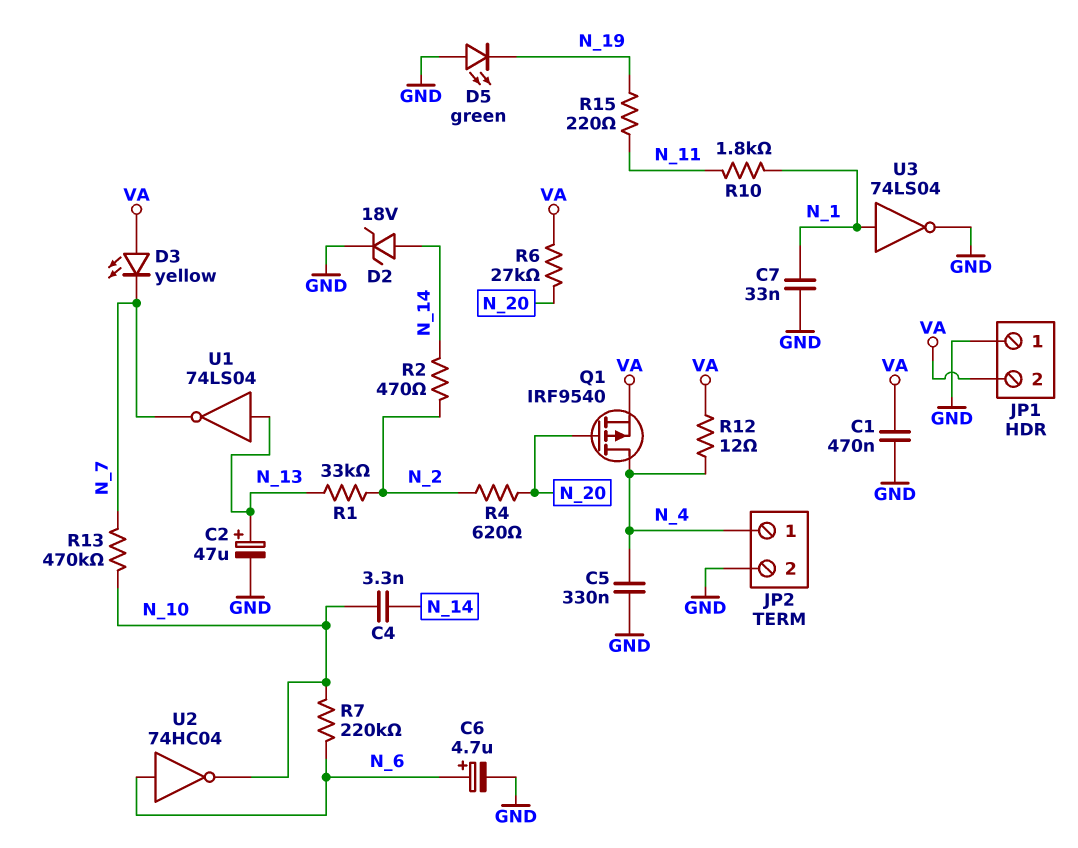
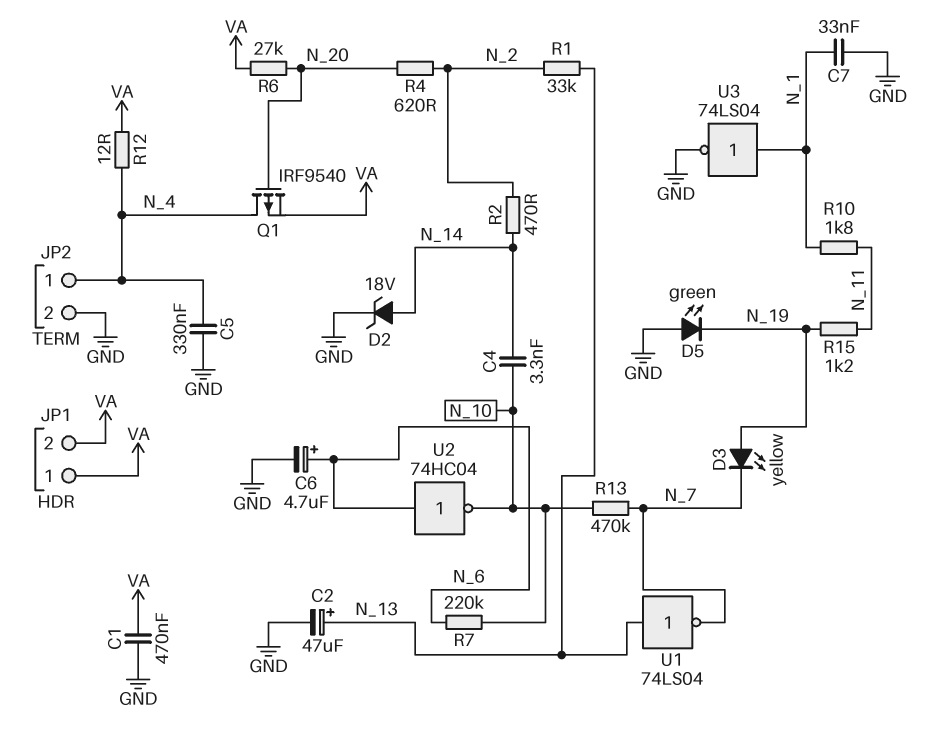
D3: LED yellow (A VA, K N_7) -> LED yellow (A N_19, K N_7)
JP1 pin 1: GND -> VA
R15: 220 (N_11, N_19) -> 1.2k (N_11, N_19)

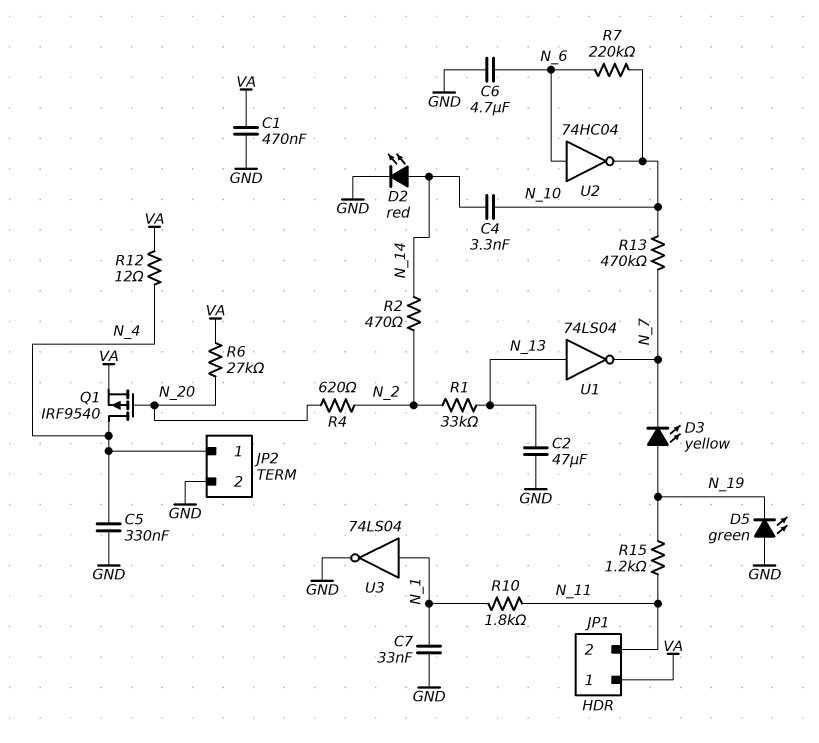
C2: 47uF (plus N_13, minus GND) -> 47uF (GND, N_13)
C6: 4.7uF (plus N_6, minus GND) -> 4.7uF (GND, N_6)
D2: zener 18V (A N_14, K GND) -> LED red (A N_14, K GND)
JP1 pin 2: VA -> N_11

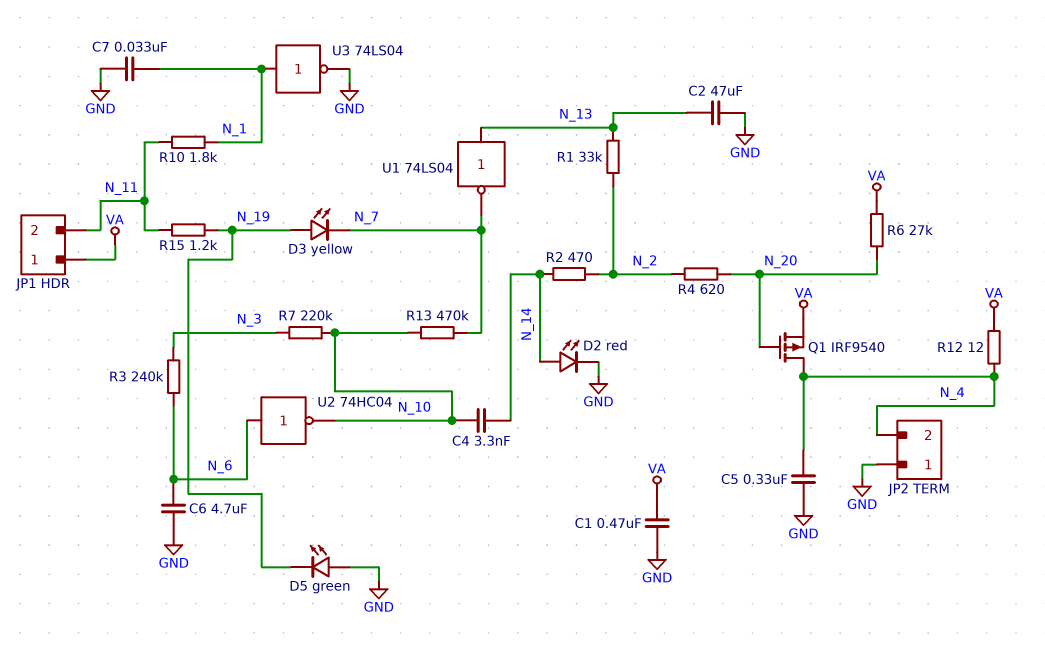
JP2 pin 1: N_4 -> GND
JP2 pin 2: GND -> N_4
R3: none -> 240k (N_3, N_6)
R7: 220k (N_6, N_10) -> 220k (N_3, N_10)

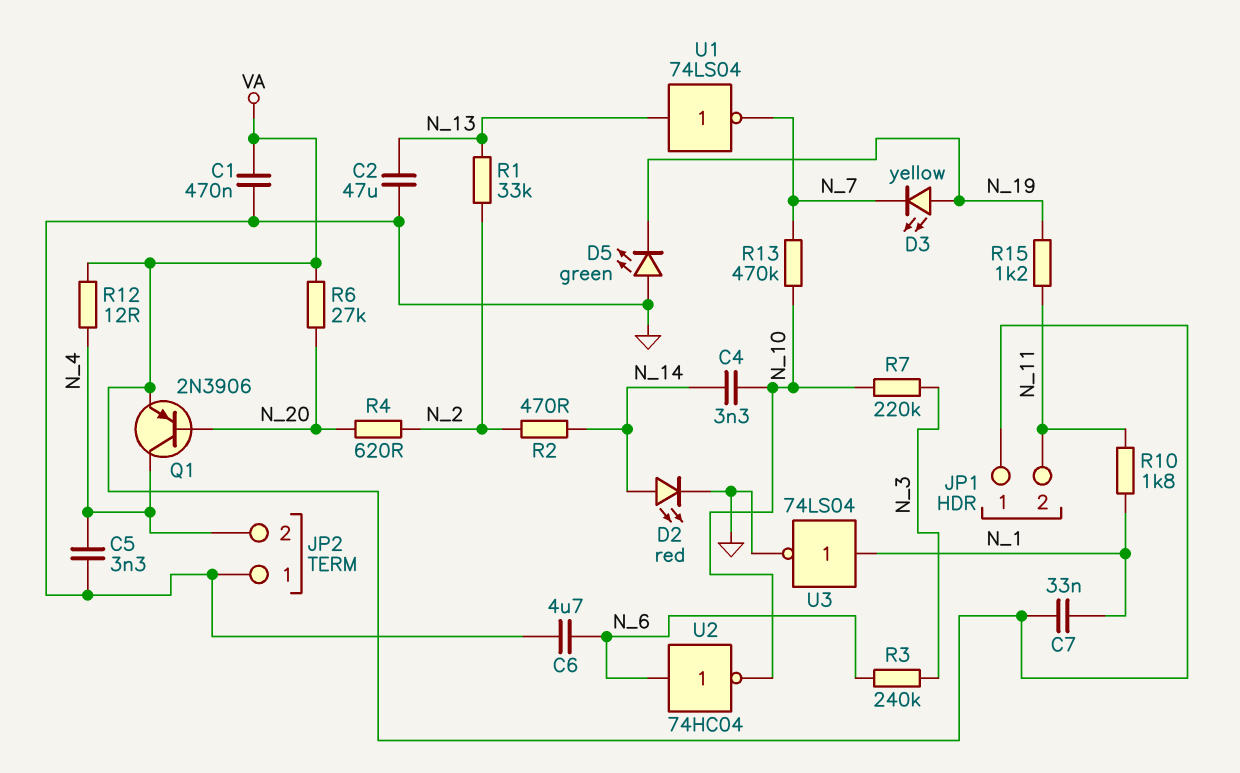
C5: 330nF (GND, N_4) -> 3.3nF (GND, N_4)
C7: 33nF (GND, N_1) -> 33nF (N_1, VA)
Q1: PMOS IRF9540 (G N_20, D N_4, S VA) -> PNP 2N3906 (B N_20, C N_4, E VA)

